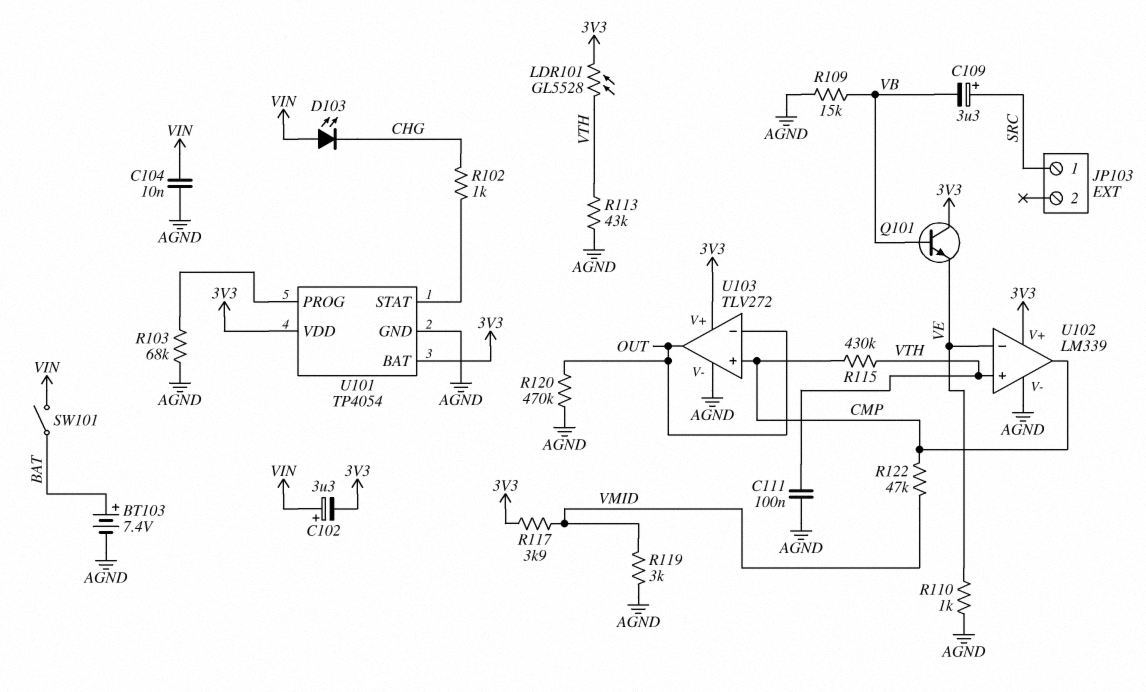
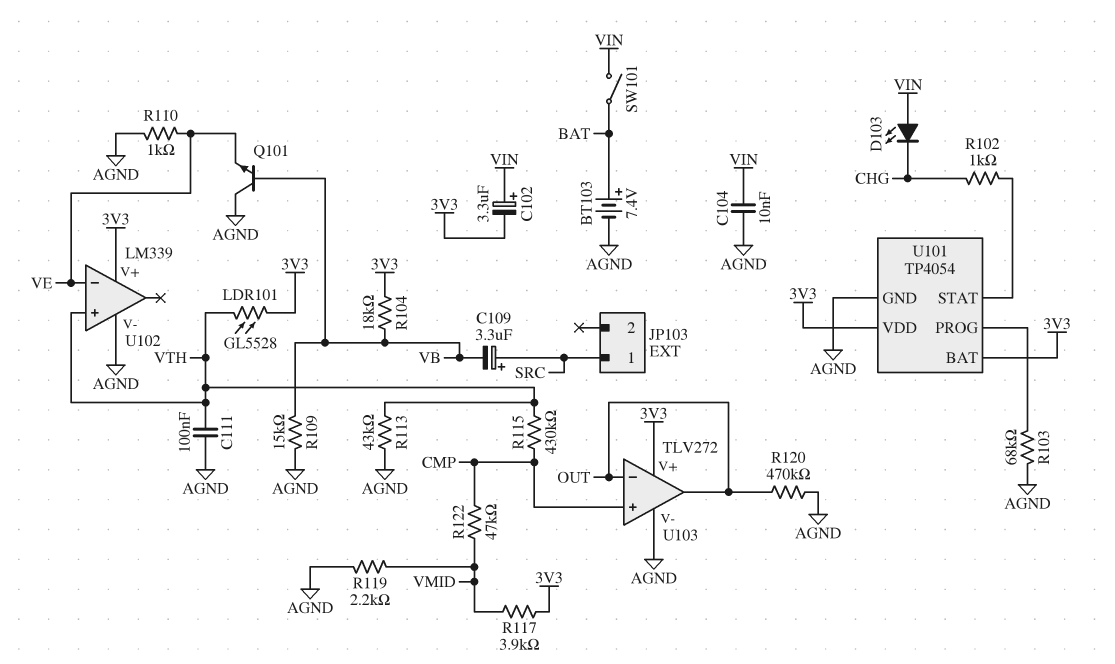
Q101: NPN (B VB, C 3V3, E VE) -> NPN (B VB, C AGND, E VE)
R104: none -> 18k (3V3, VB)
R119: 3k (AGND, VMID) -> 2.2k (AGND, VMID)
U102 pin out: CMP -> none

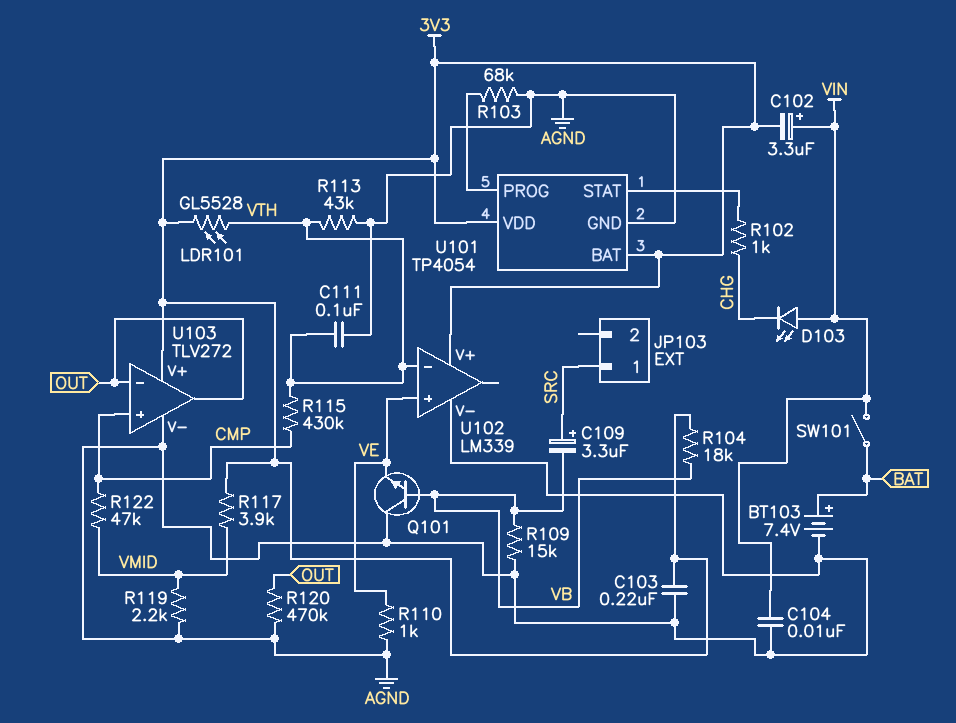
C103: none -> 220nF (3V3, AGND)
U102 pin in+: VTH -> VE
U102 pin in-: VE -> VTH

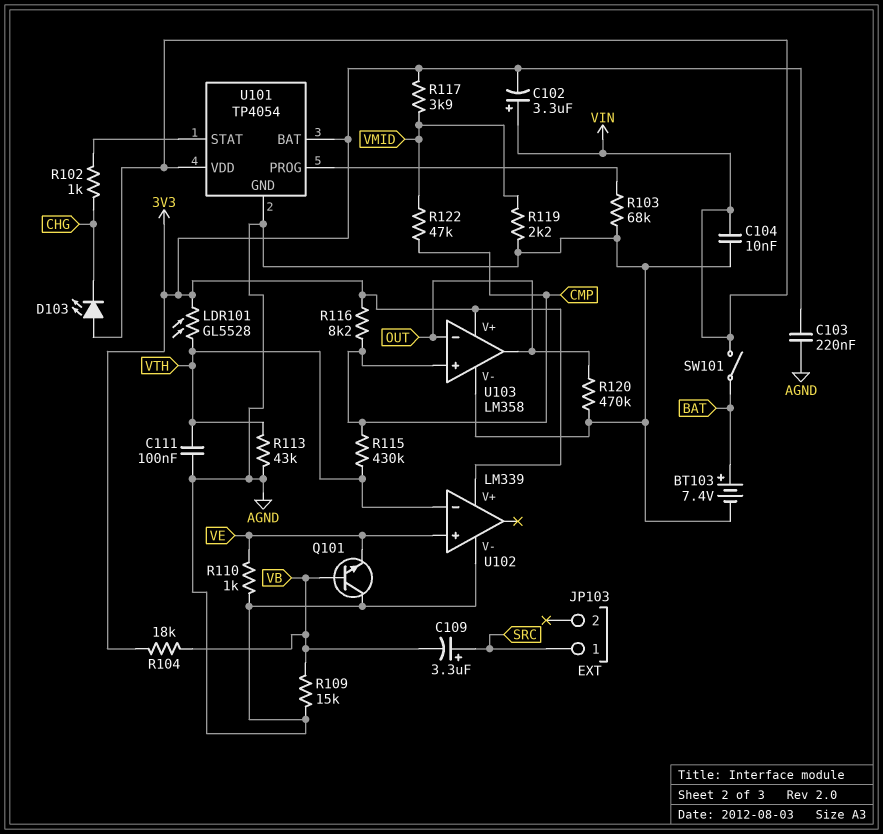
R116: none -> 8.2k (3V3, CMP)
U101 pin VDD: 3V3 -> VIN
U103: TLV272 -> LM358

